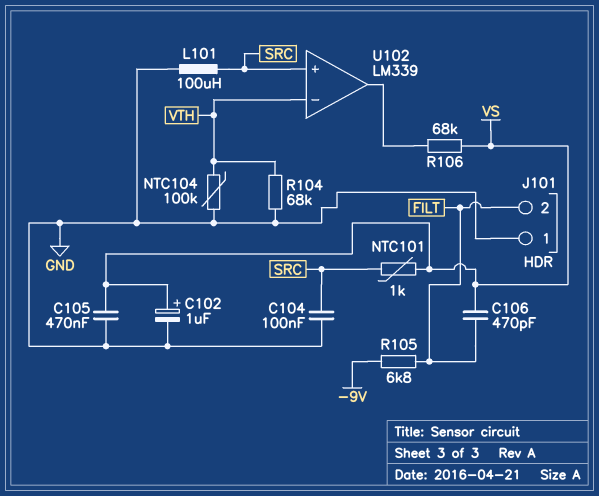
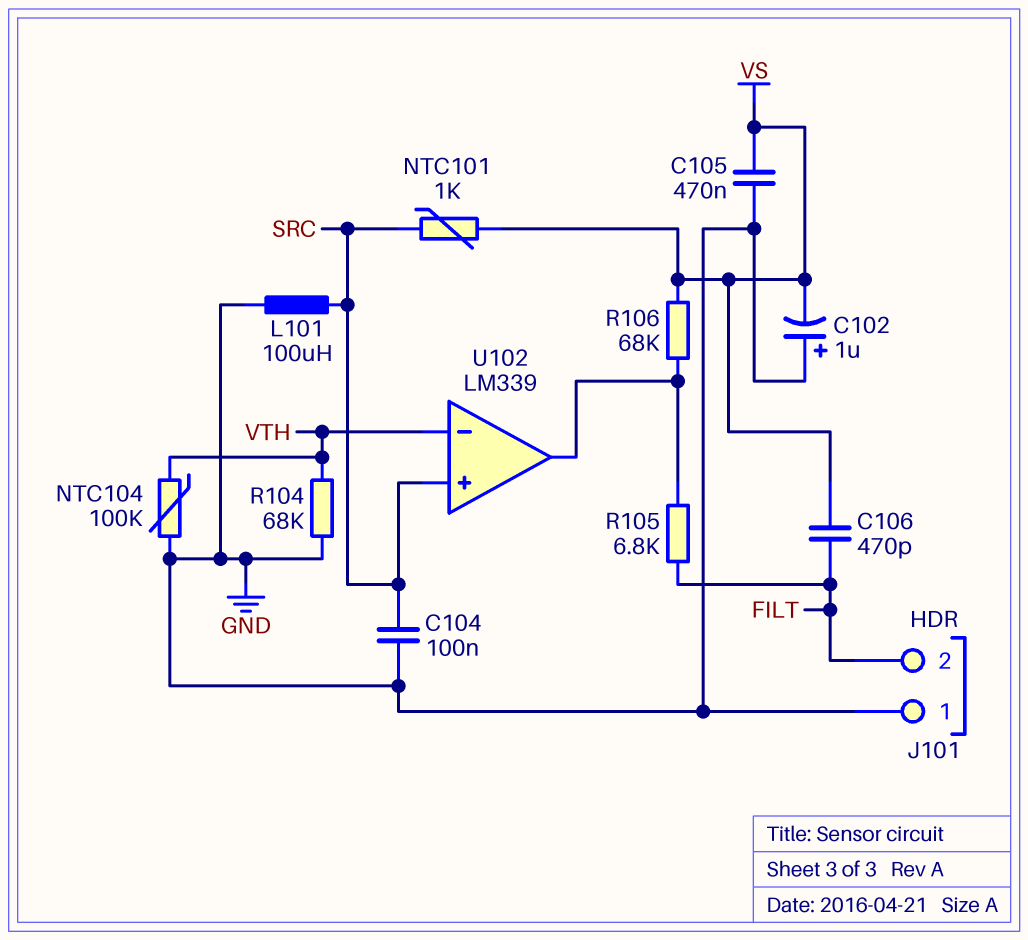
C102: 1uF (plus VS, minus GND) -> 1uF (plus GND, minus VS)
R105: 6.8k (-9V, FILT) -> 6.8k (FILT, U102/out)

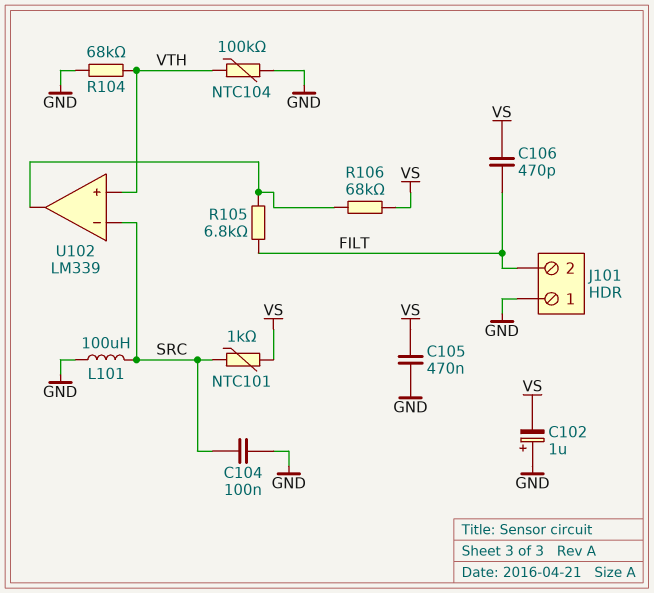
U102 pin in+: SRC -> VTH
U102 pin in-: VTH -> SRC

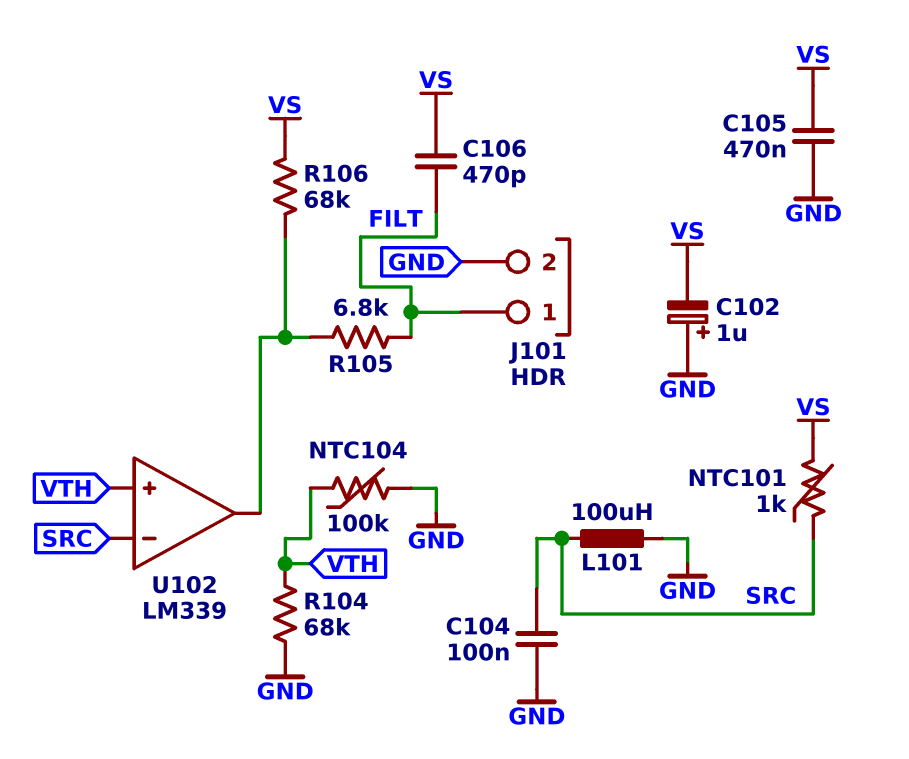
J101 pin 1: GND -> FILT
J101 pin 2: FILT -> GND

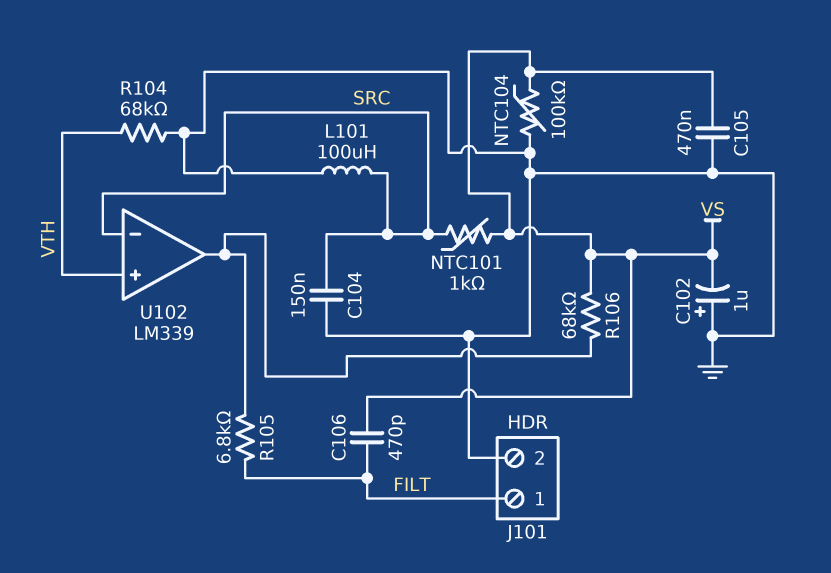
C104: 100nF (GND, SRC) -> 150nF (GND, SRC)
NTC104: 100k (GND, VTH) -> 100k (GND, VS)

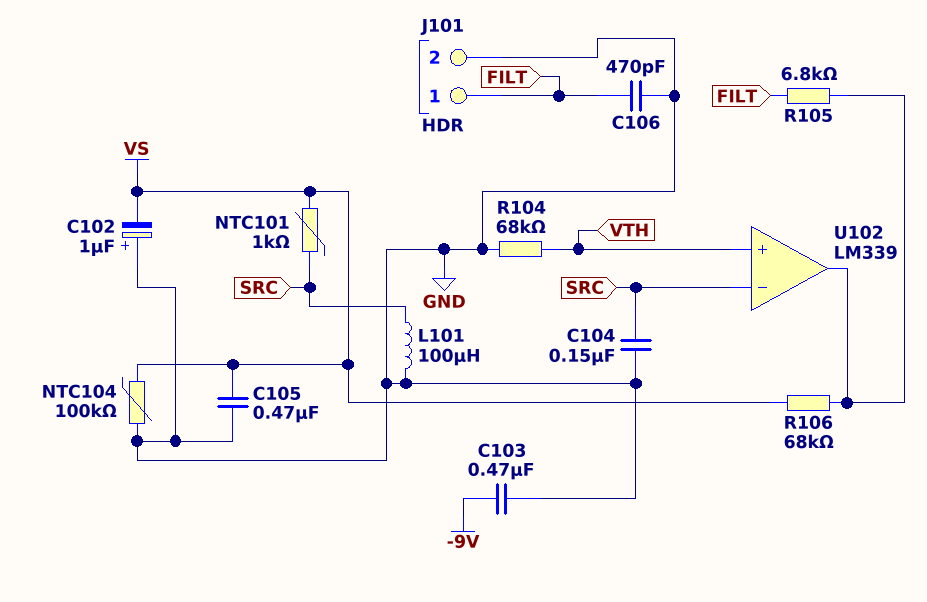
C103: none -> 470nF (-9V, GND)
C106: 470pF (FILT, VS) -> 470pF (FILT, GND)

